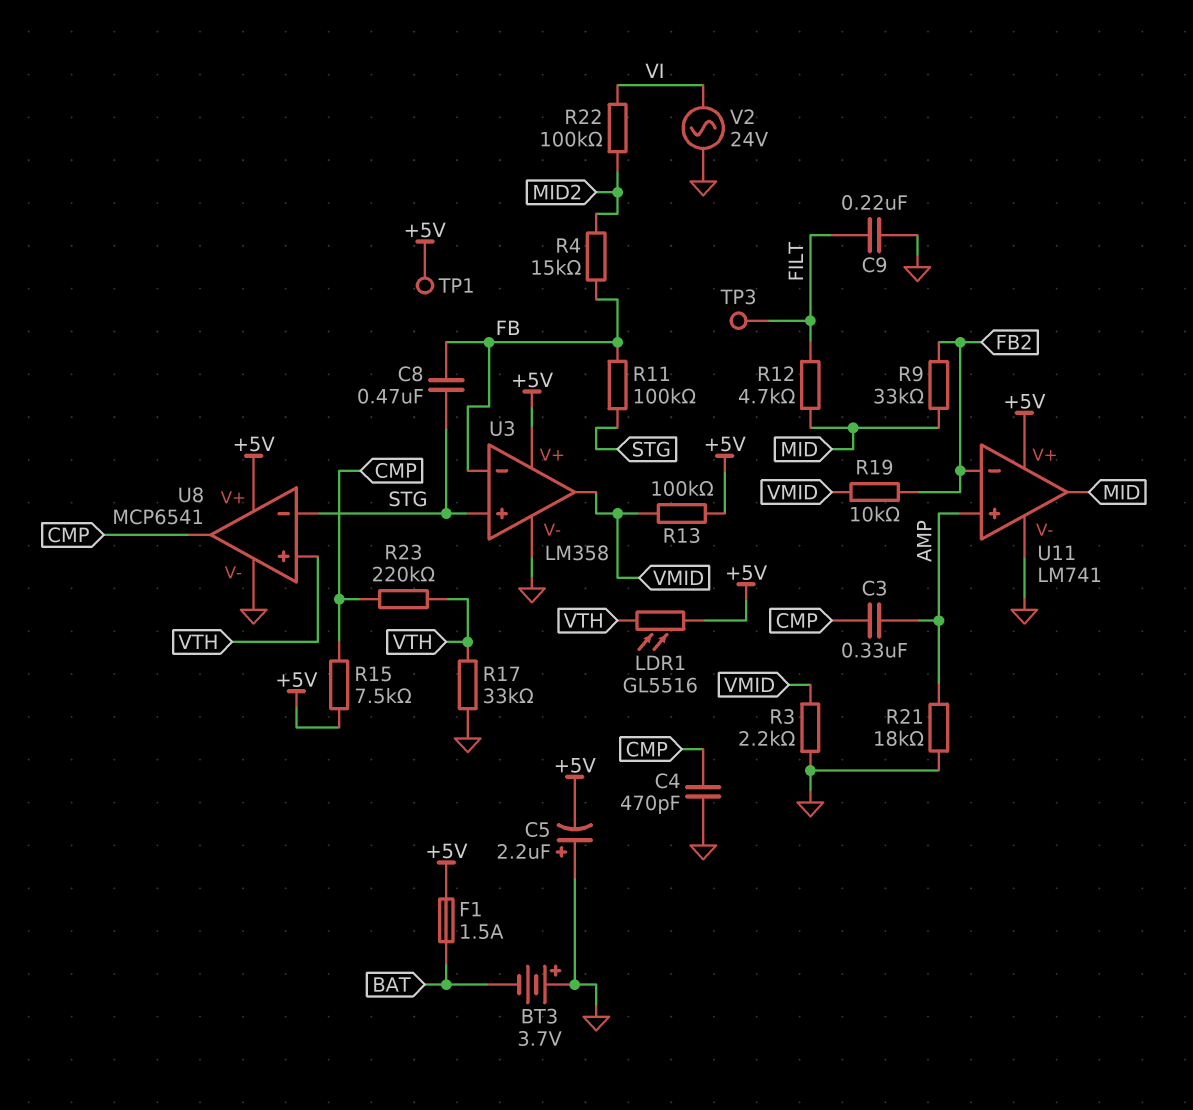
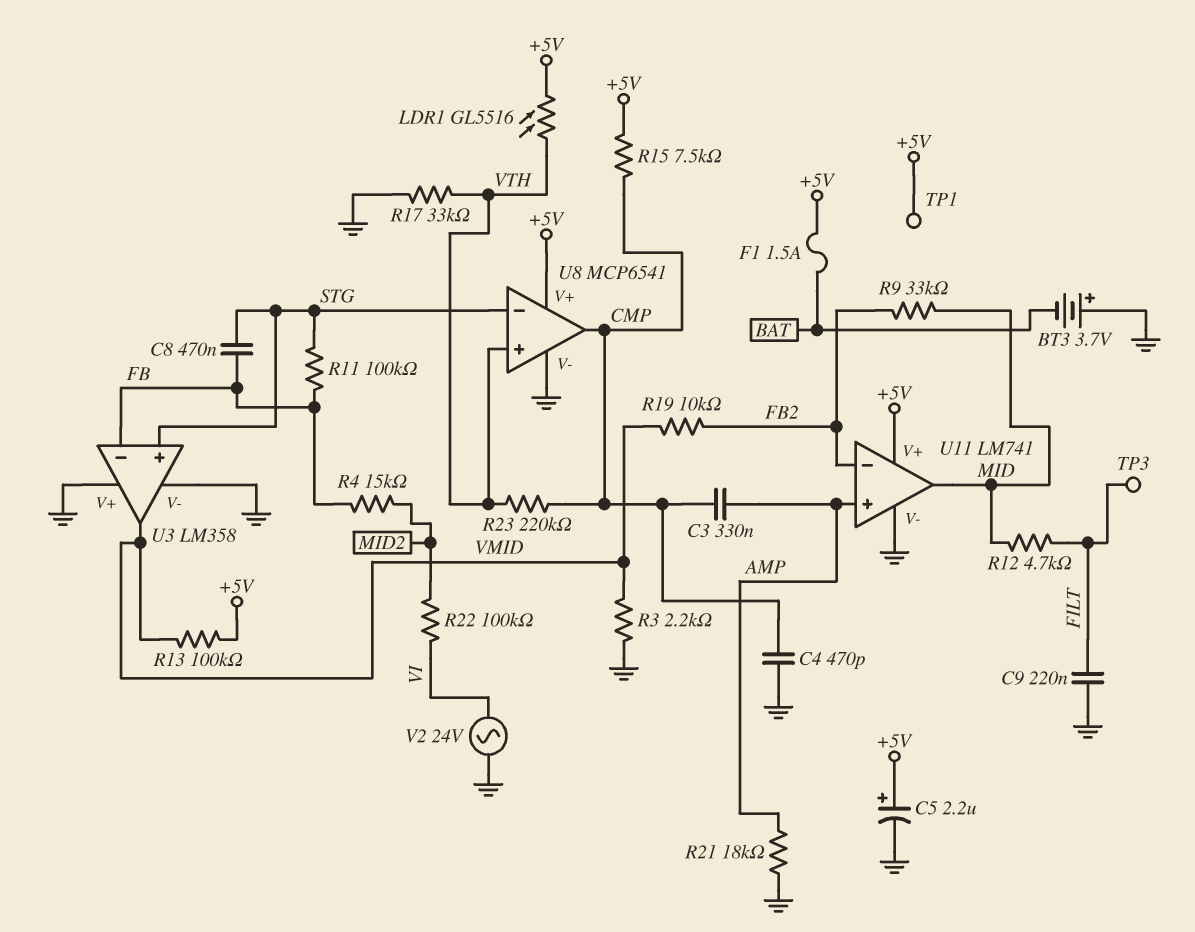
C5: 2.2uF (plus GND, minus +5V) -> 2.2uF (plus +5V, minus GND)
U3 pin V+: +5V -> GND

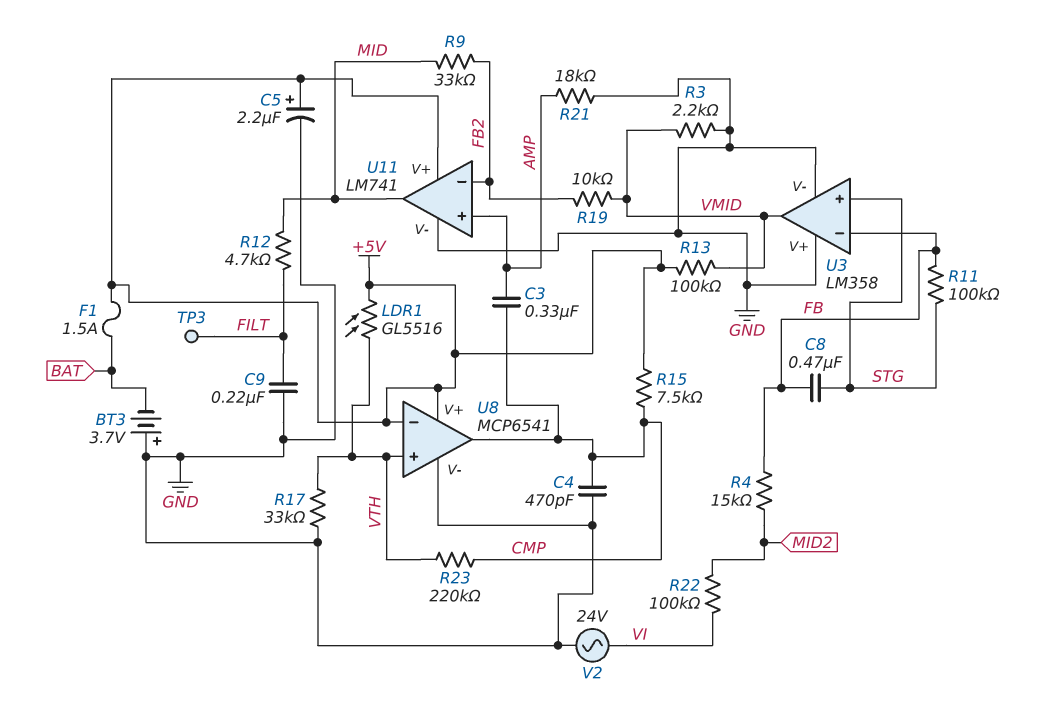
TP1: test point (+5V) -> none
U8 pin in-: STG -> +5V

